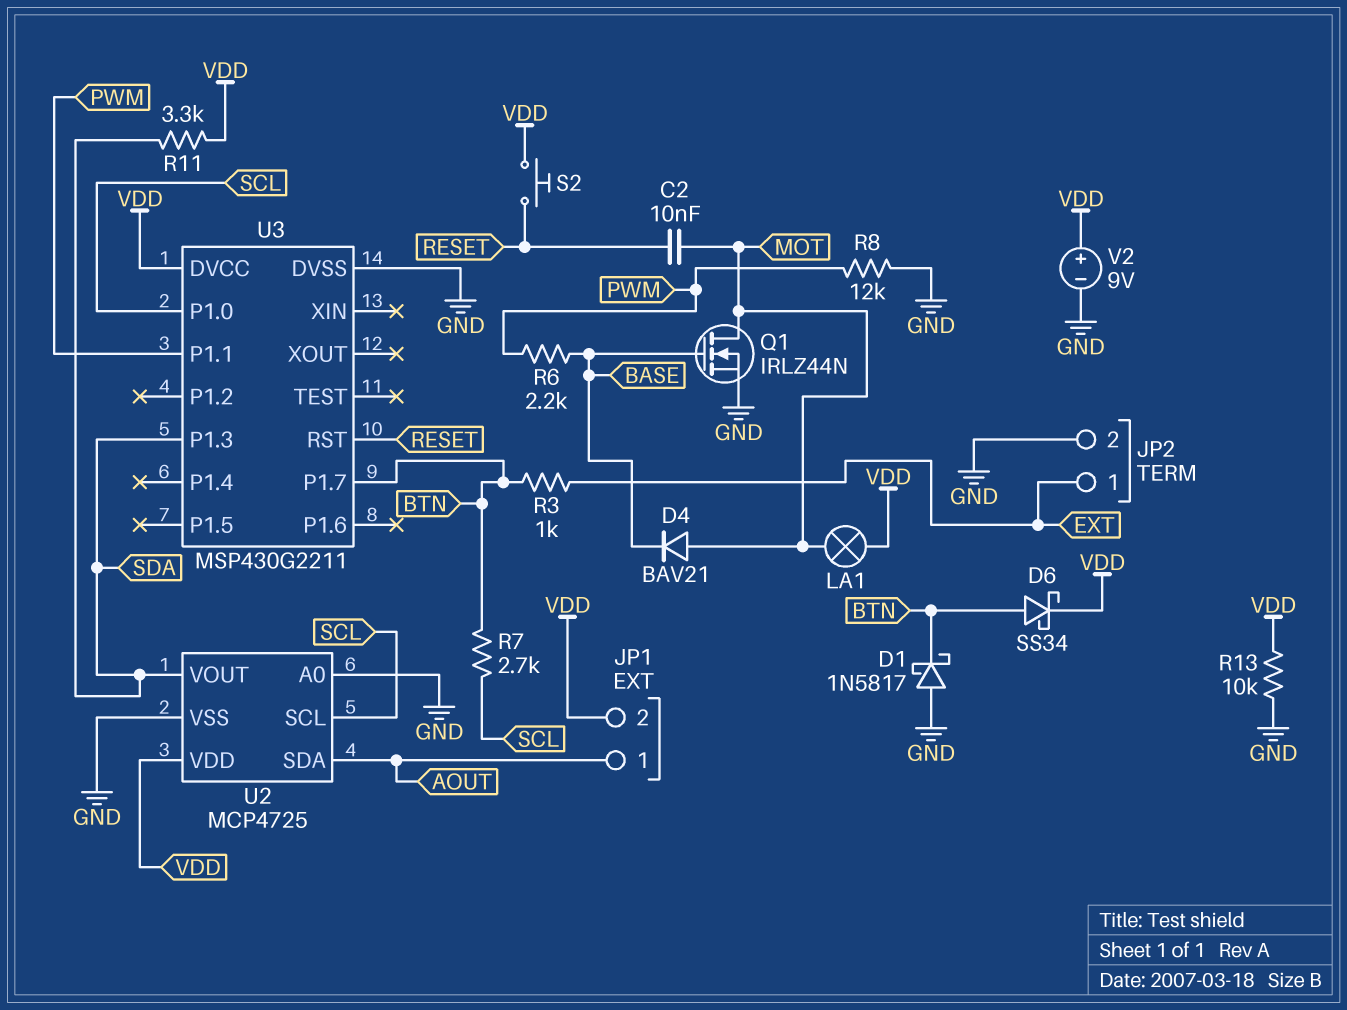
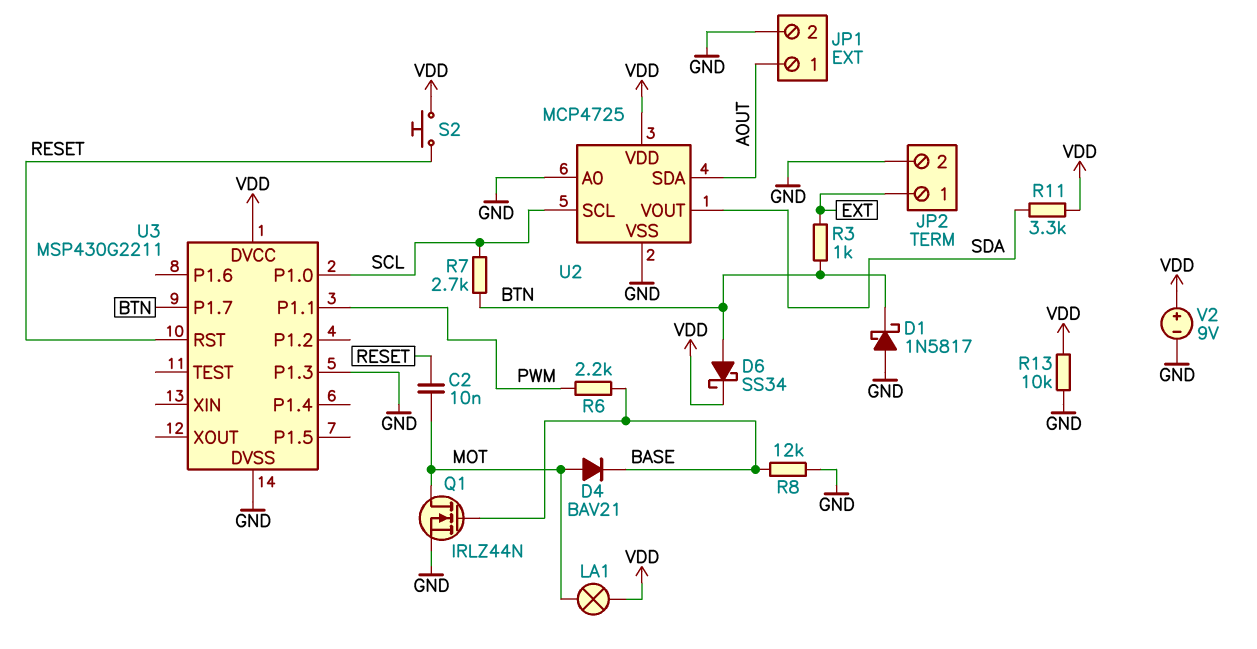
JP1 pin 2: VDD -> GND
R8: 12k (GND, PWM) -> 12k (BASE, GND)
U3 pin P1.3: SDA -> GND

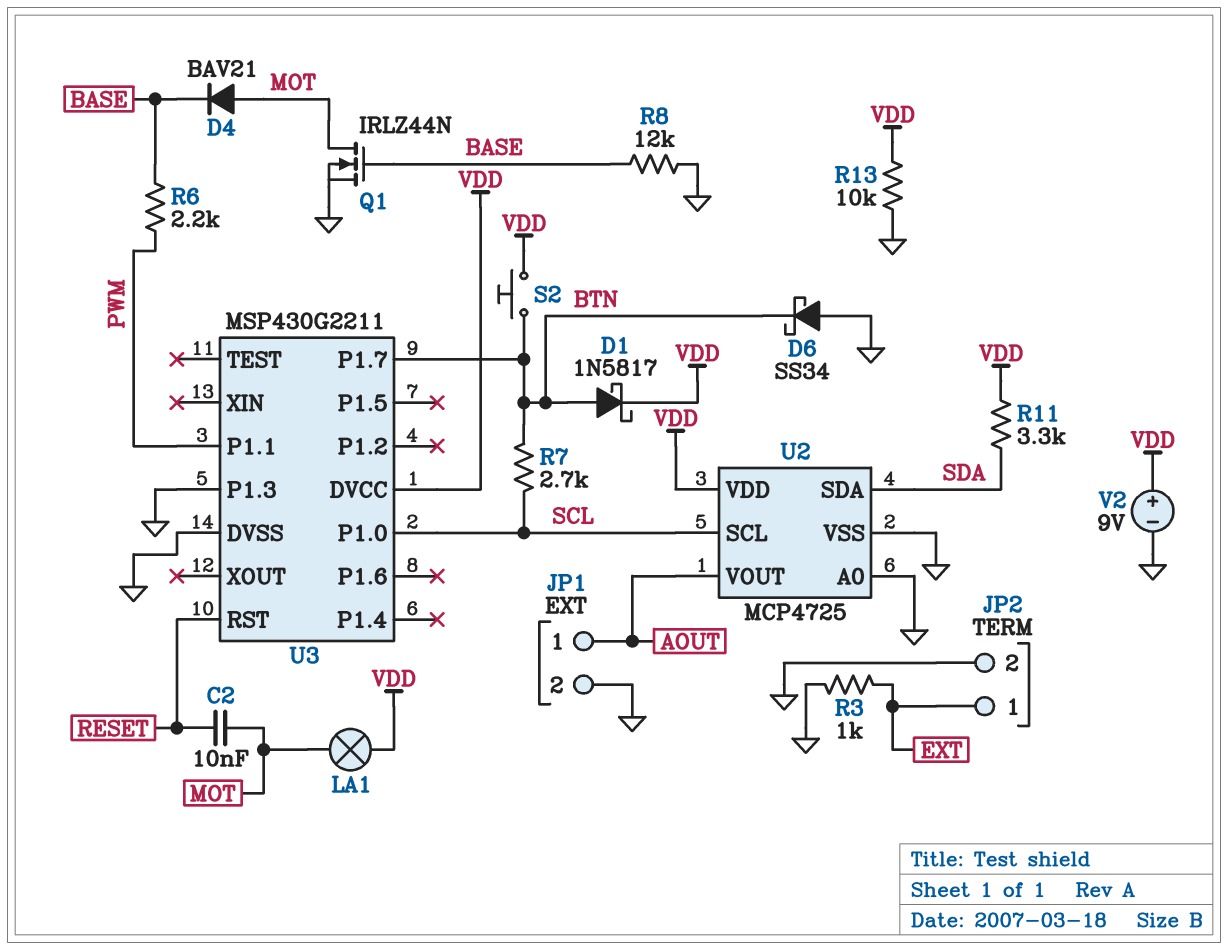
D1: schottky 1N5817 (A GND, K BTN) -> schottky 1N5817 (A BTN, K VDD)
D6: schottky SS34 (A BTN, K VDD) -> schottky SS34 (A GND, K BTN)
R3: 1k (BTN, EXT) -> 1k (EXT, GND)
S2: button (RESET, VDD) -> button (BTN, VDD)
U2 pin SDA: AOUT -> SDA
U2 pin VOUT: SDA -> AOUT

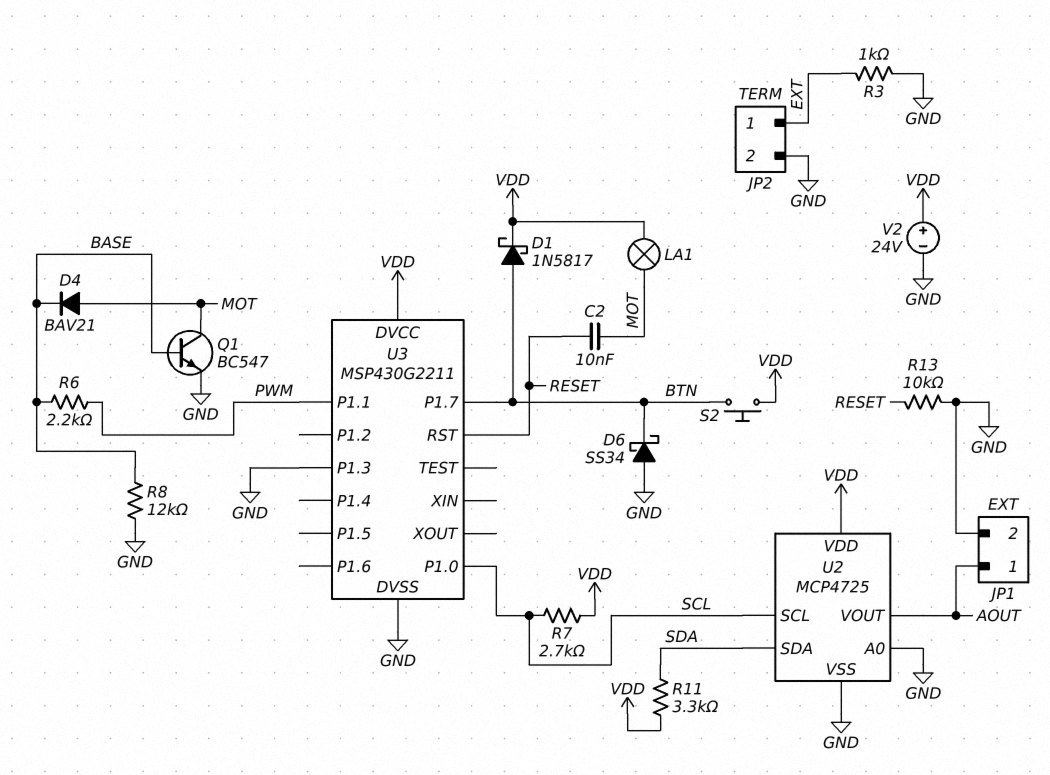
Q1: NMOS IRLZ44N (G BASE, D MOT, S GND) -> NPN BC547 (B BASE, C MOT, E GND)
R7: 2.7k (BTN, SCL) -> 2.7k (SCL, VDD)
R13: 10k (GND, VDD) -> 10k (GND, RESET)
V2: 9V (plus VDD, minus GND) -> 24V (plus VDD, minus GND)

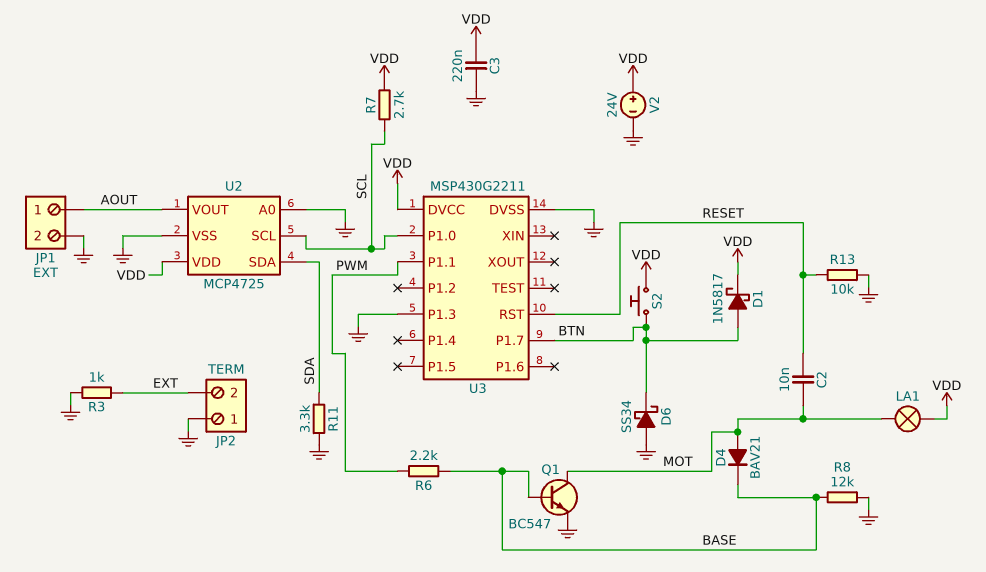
C3: none -> 220nF (GND, VDD)
JP2 pin 1: EXT -> GND
JP2 pin 2: GND -> EXT
R11: 3.3k (SDA, VDD) -> 3.3k (GND, SDA)

